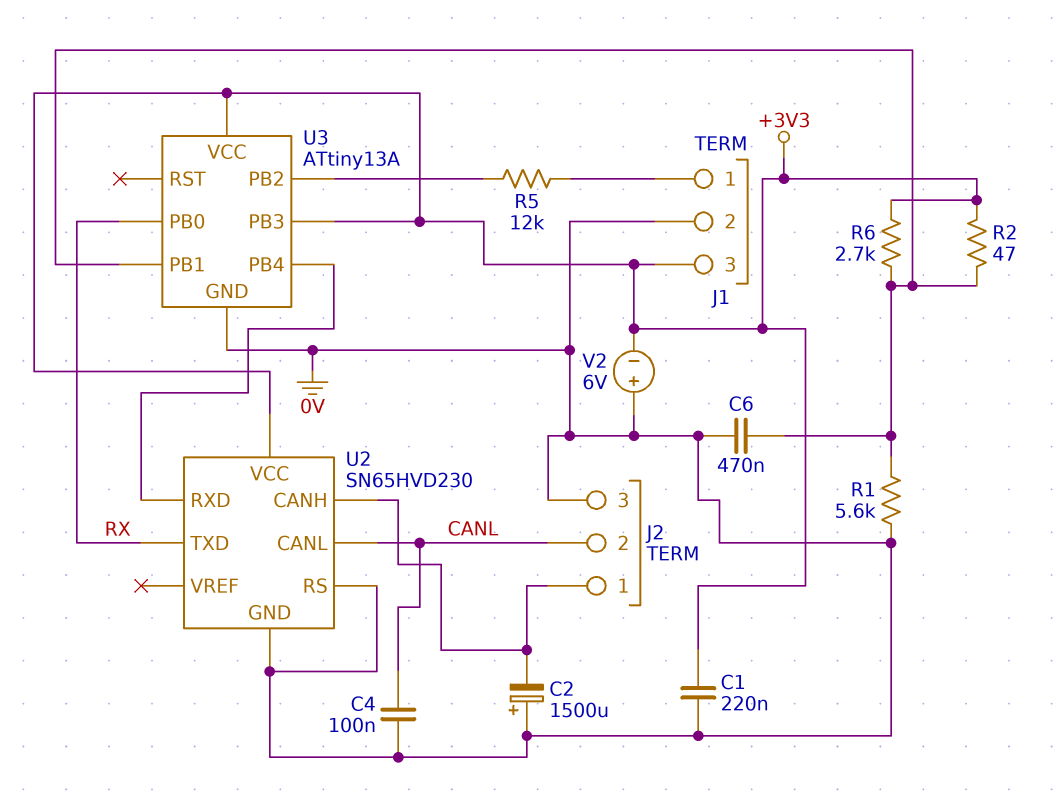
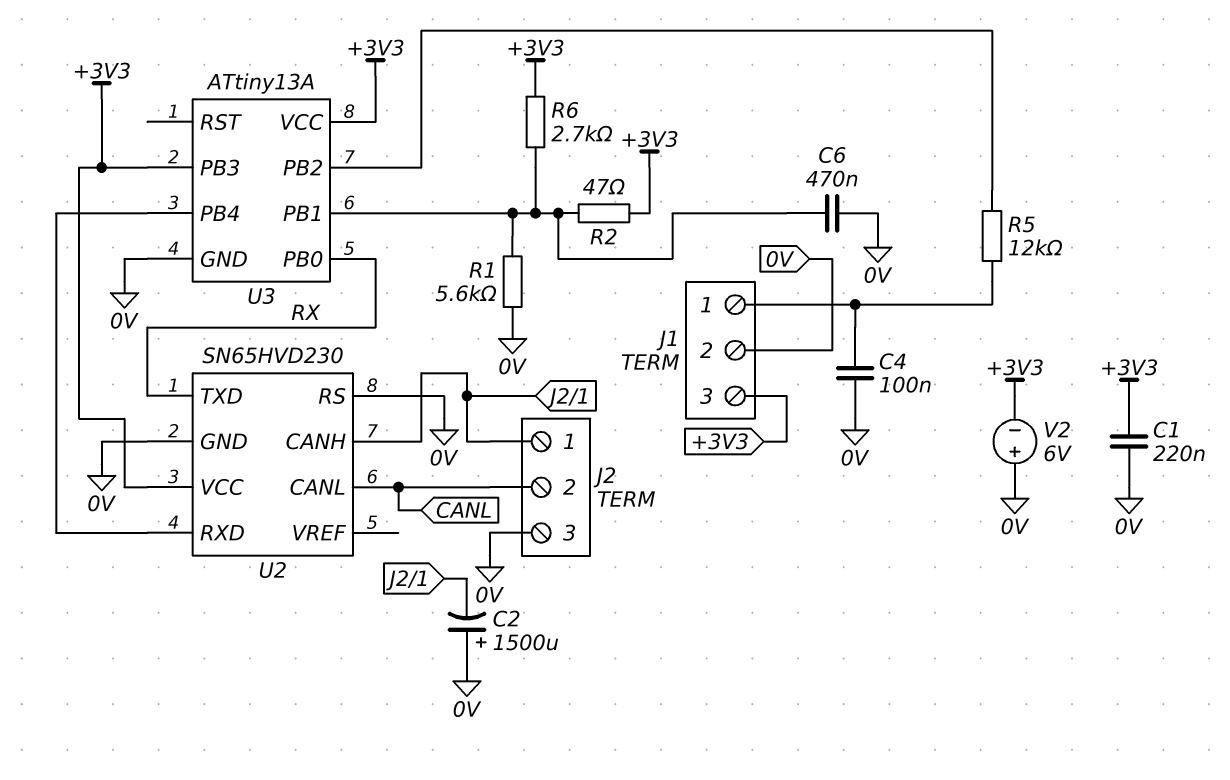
C4: 100nF (0V, CANL) -> 100nF (0V, J1/1)

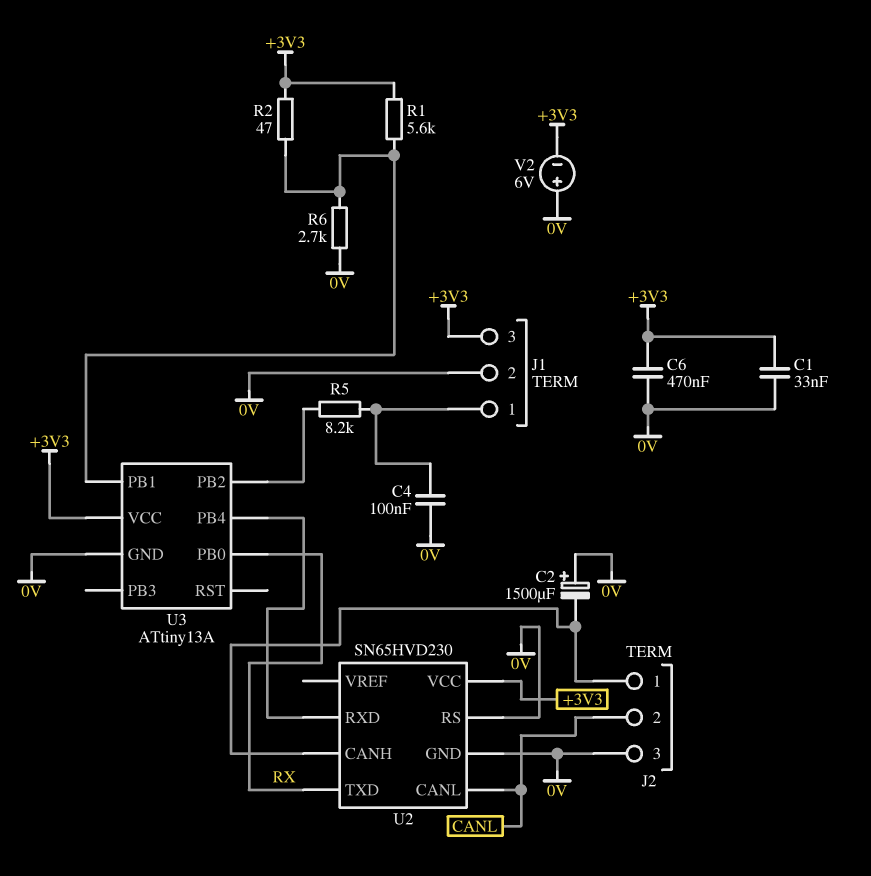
C1: 220nF (+3V3, 0V) -> 33nF (+3V3, 0V)
C6: 470nF (0V, U3/PB1) -> 470nF (+3V3, 0V)
R1: 5.6k (0V, U3/PB1) -> 5.6k (+3V3, U3/PB1)
R5: 12k (J1/1, U3/PB2) -> 8.2k (J1/1, U3/PB2)
R6: 2.7k (+3V3, U3/PB1) -> 2.7k (0V, U3/PB1)
U3 pin PB3: +3V3 -> none

